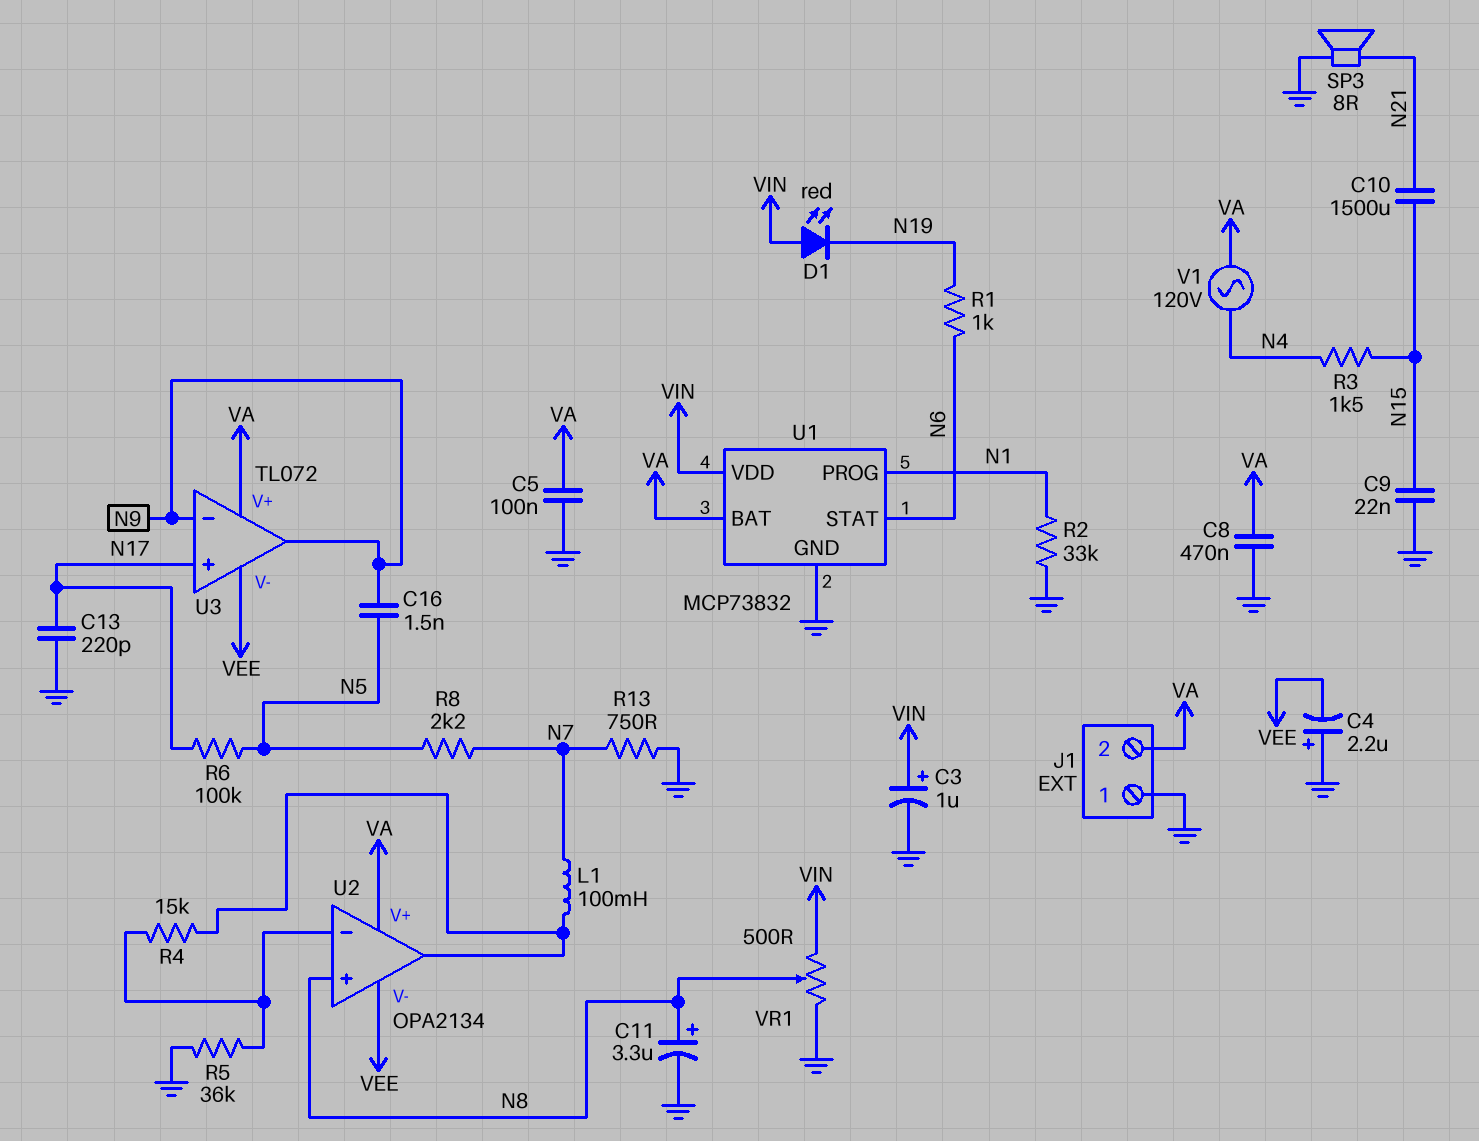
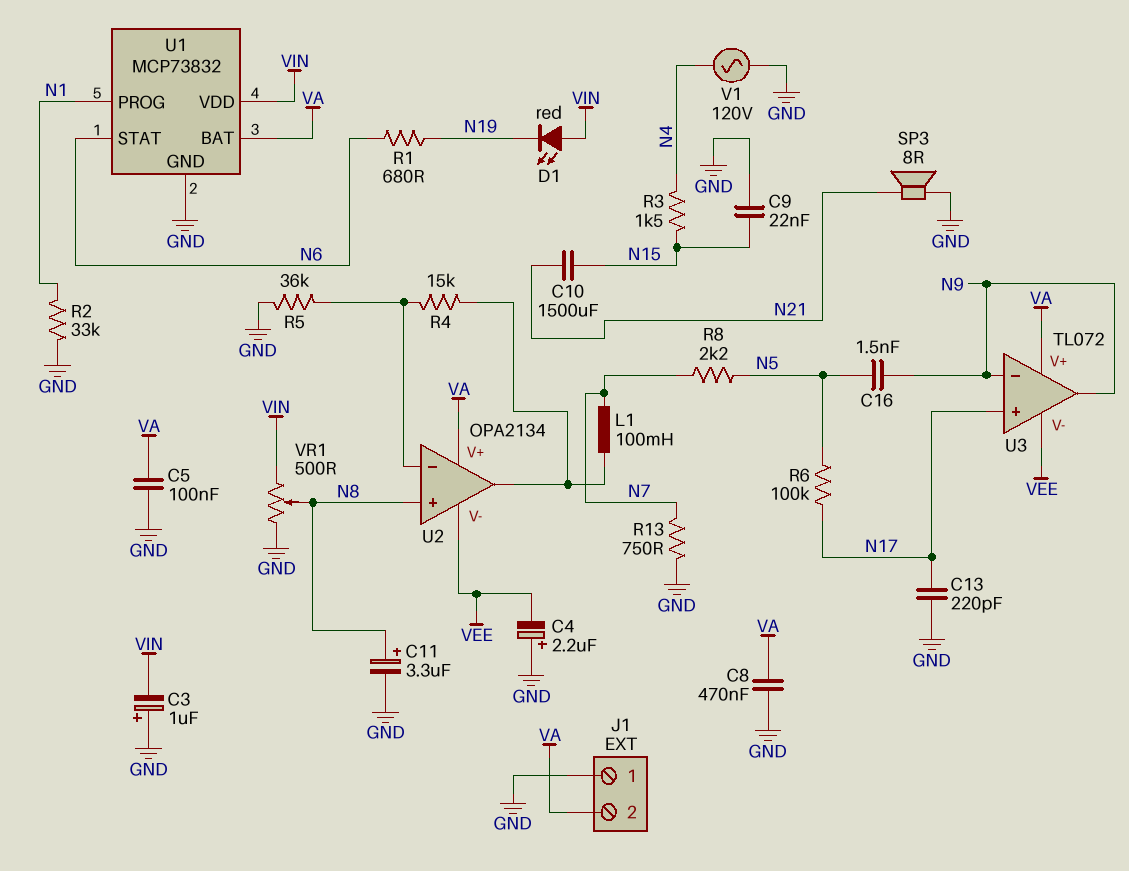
C3: 1uF (plus VIN, minus GND) -> 1uF (plus GND, minus VIN)
R1: 1k (N6, N19) -> 680 (N6, N19)
V1: AC 120V (N4, VA) -> AC 120V (GND, N4)

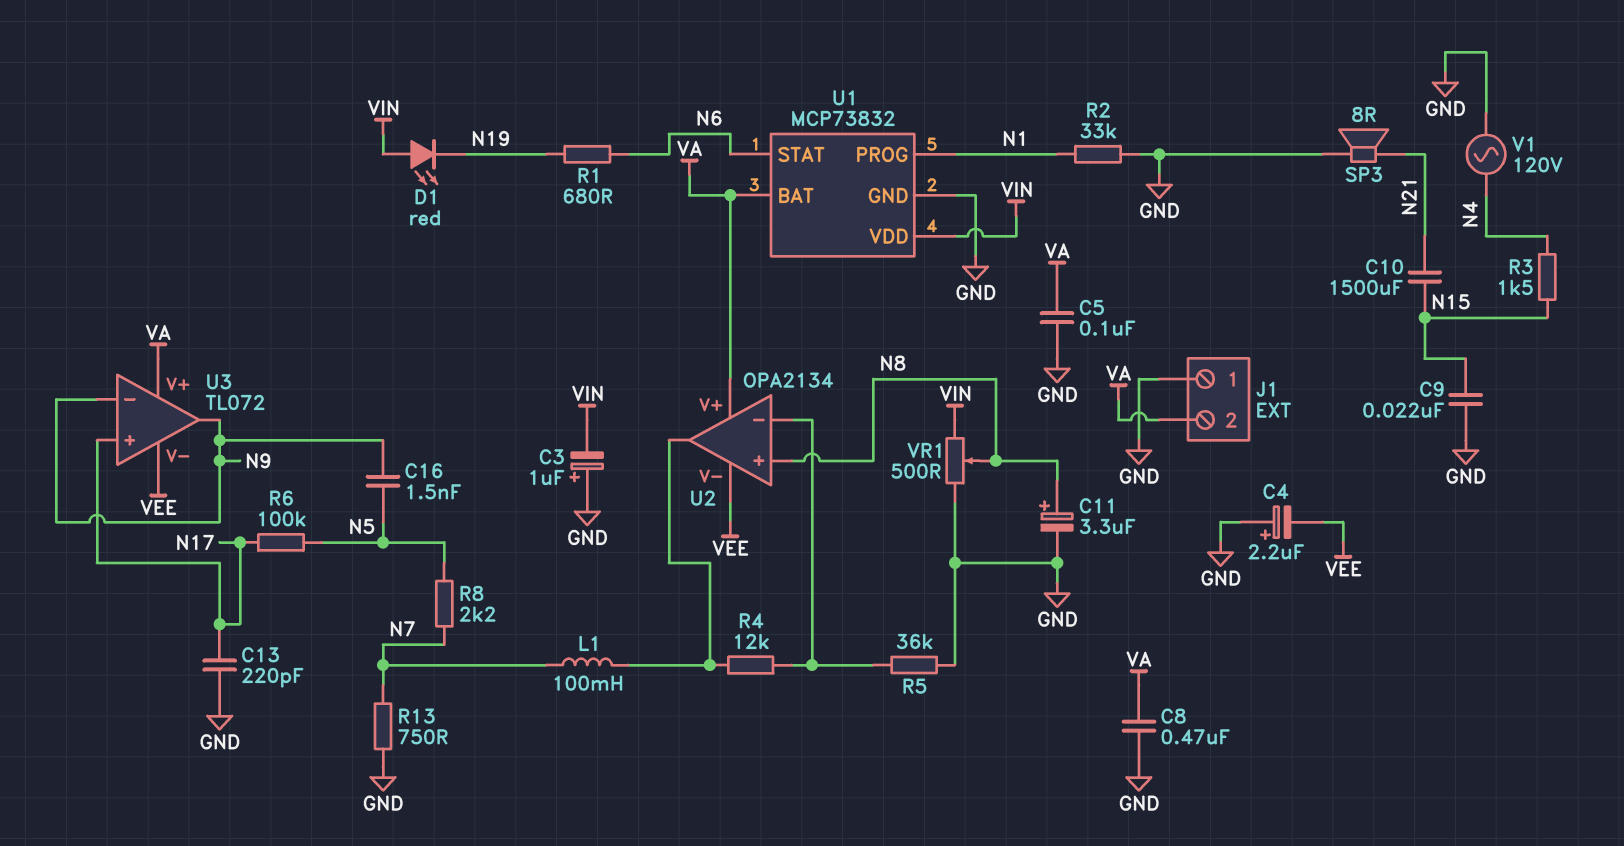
R4: 15k (U2/in-, U2/out) -> 12k (U2/in-, U2/out)

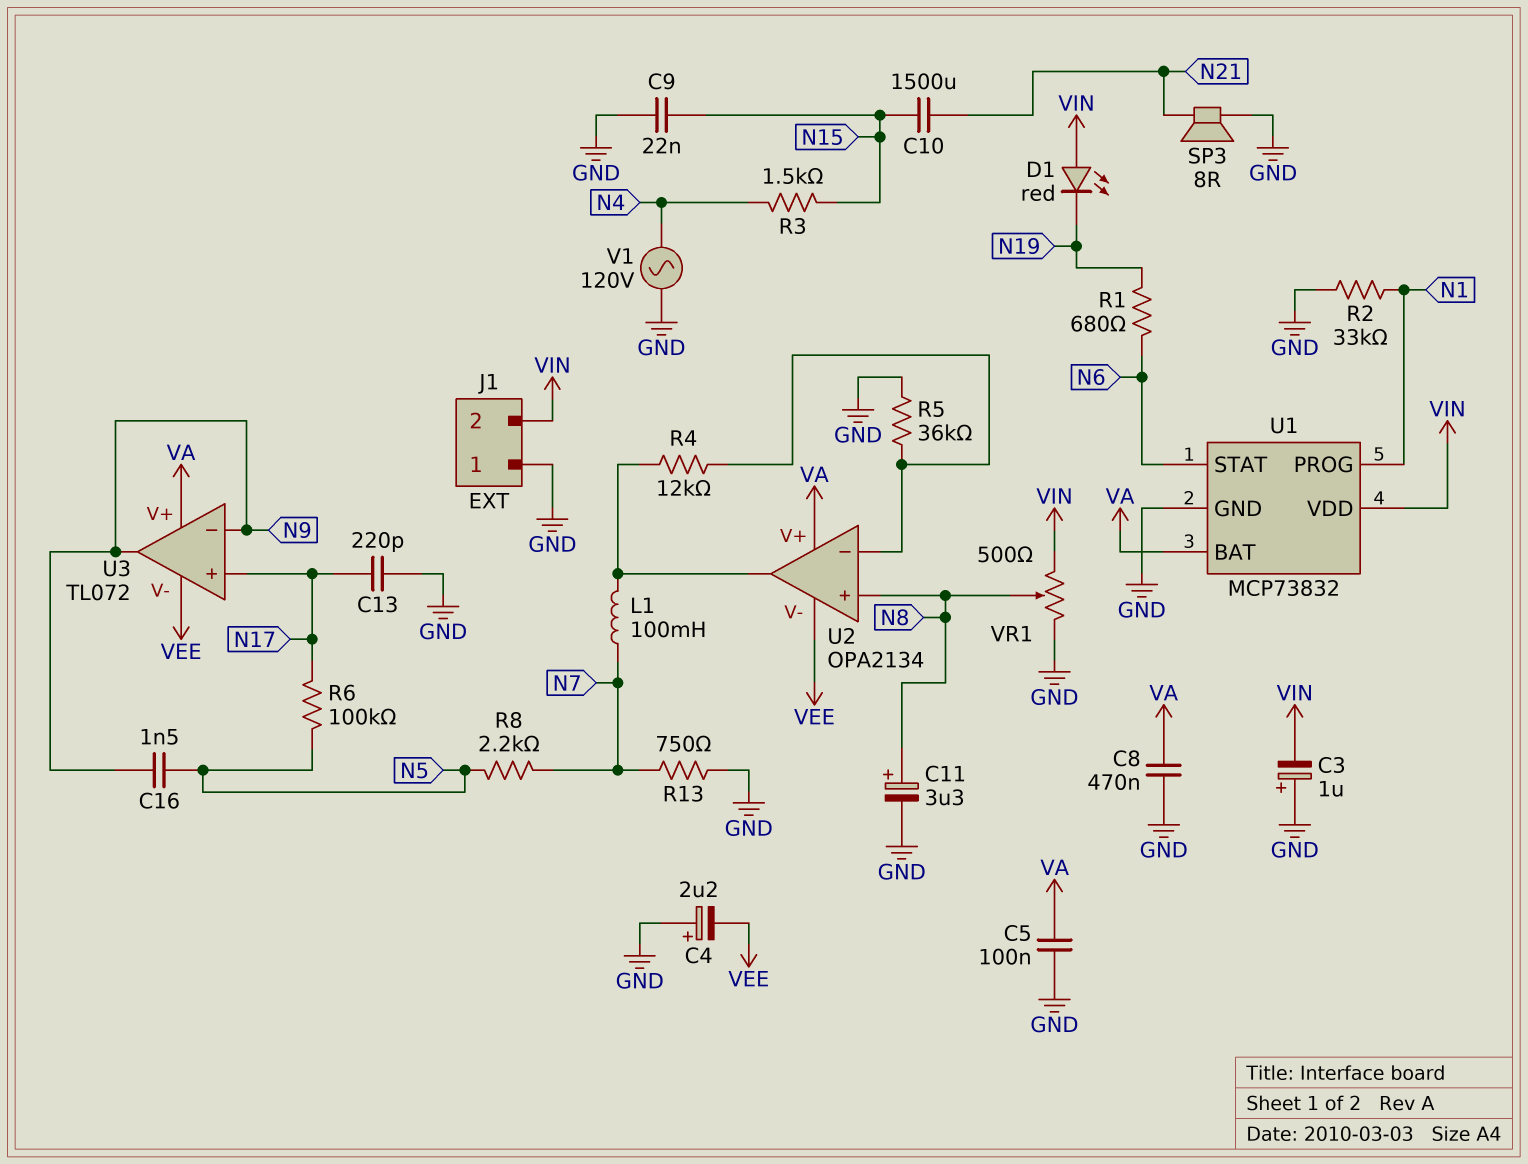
J1 pin 2: VA -> VIN

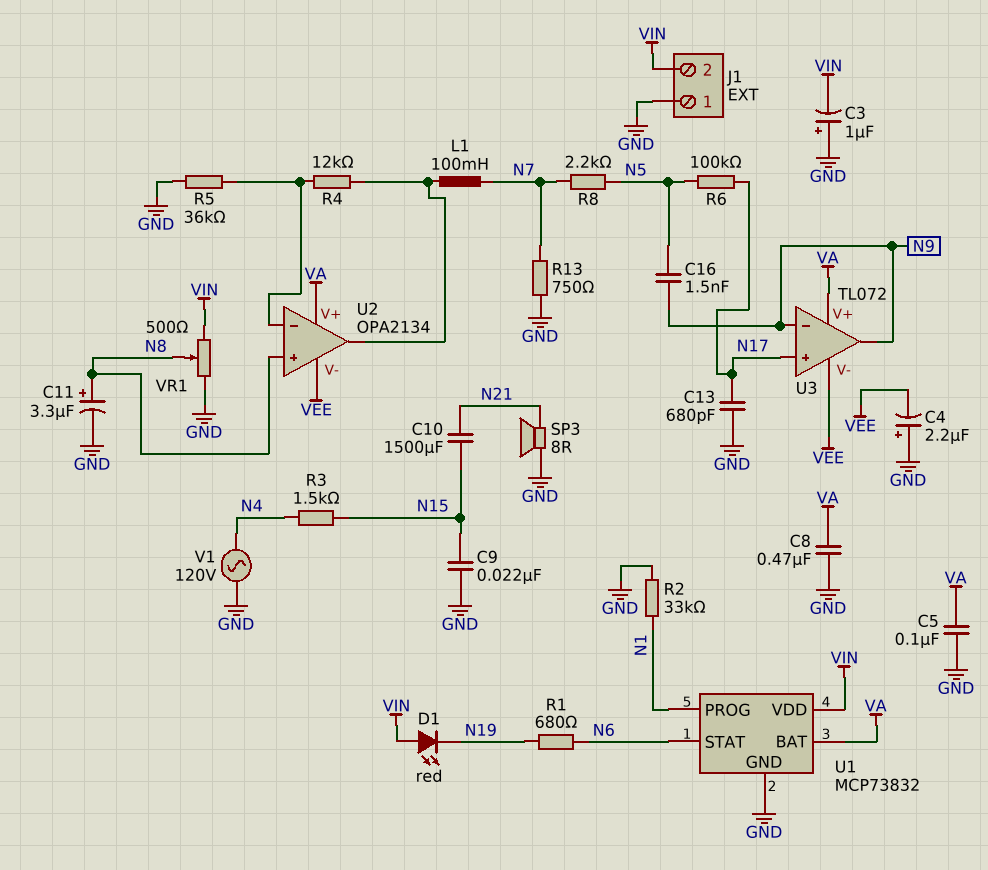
C13: 220pF (GND, N17) -> 680pF (GND, N17)

